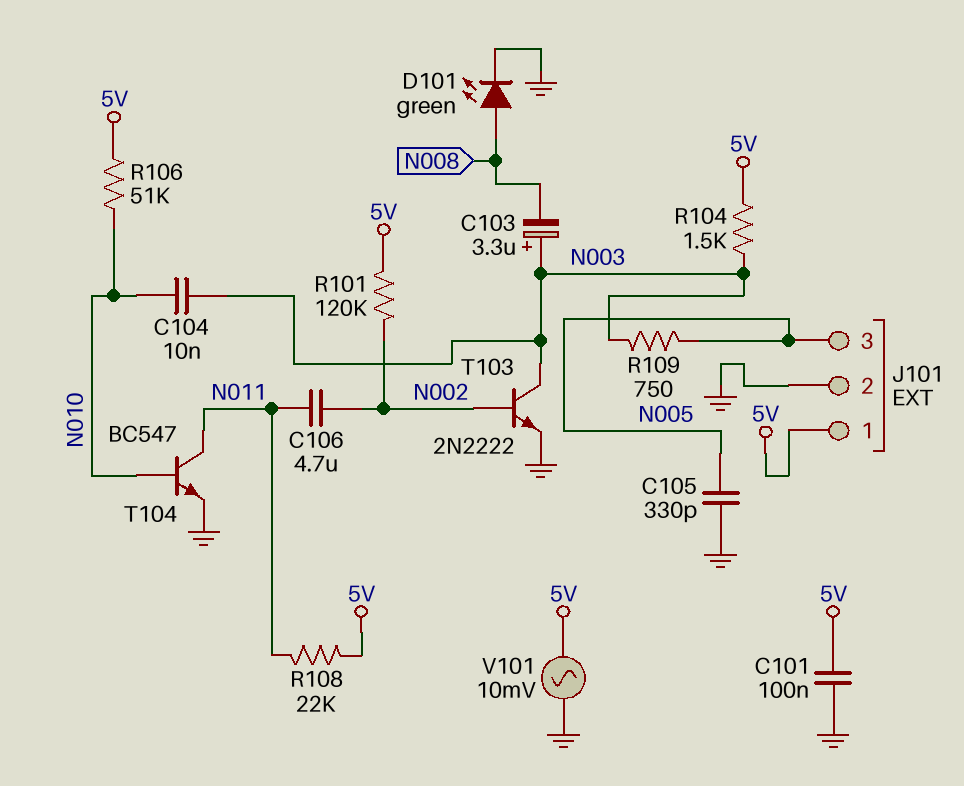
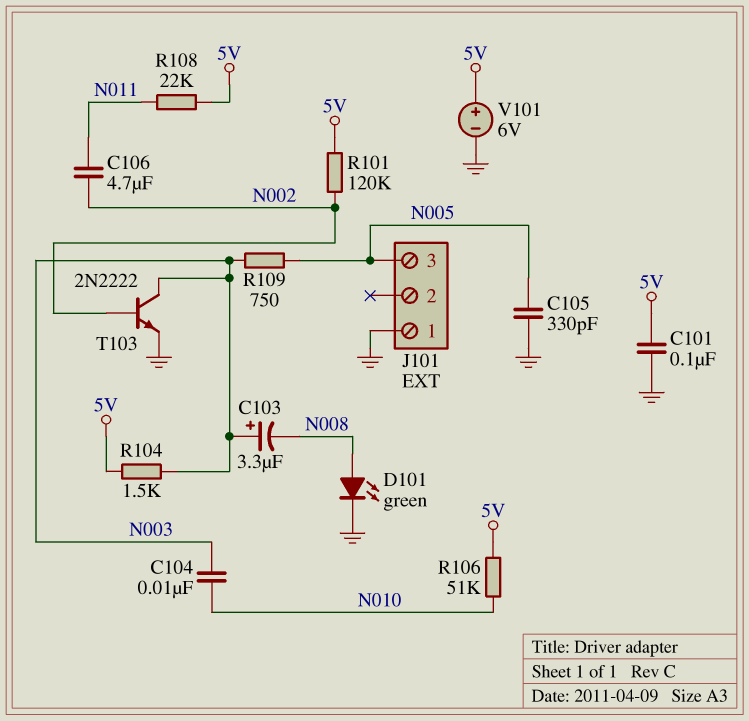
J101 pin 1: 5V -> GND
J101 pin 2: GND -> none
T104: NPN BC547 (B N010, C N011, E GND) -> none
V101: AC 10mV (5V, GND) -> 6V (plus 5V, minus GND)

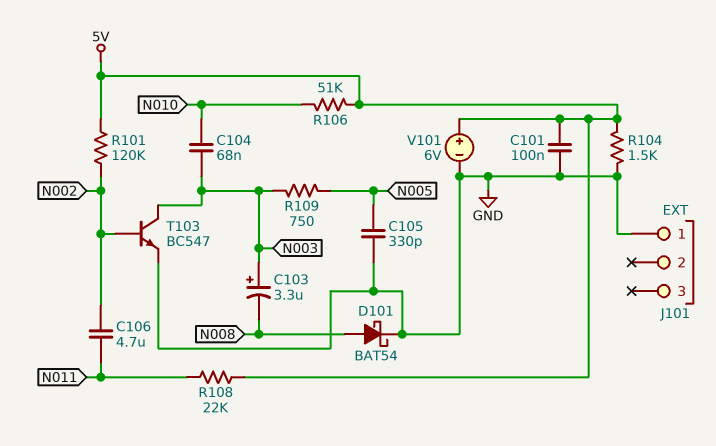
C104: 10nF (N003, N010) -> 68nF (N003, N010)
D101: LED green (A N008, K GND) -> schottky BAT54 (A N008, K GND)
J101 pin 3: N005 -> none
R104: 1.5k (5V, N003) -> 1.5k (5V, GND)
T103: NPN 2N2222 (B N002, C N003, E GND) -> NPN BC547 (B N002, C N003, E GND)

